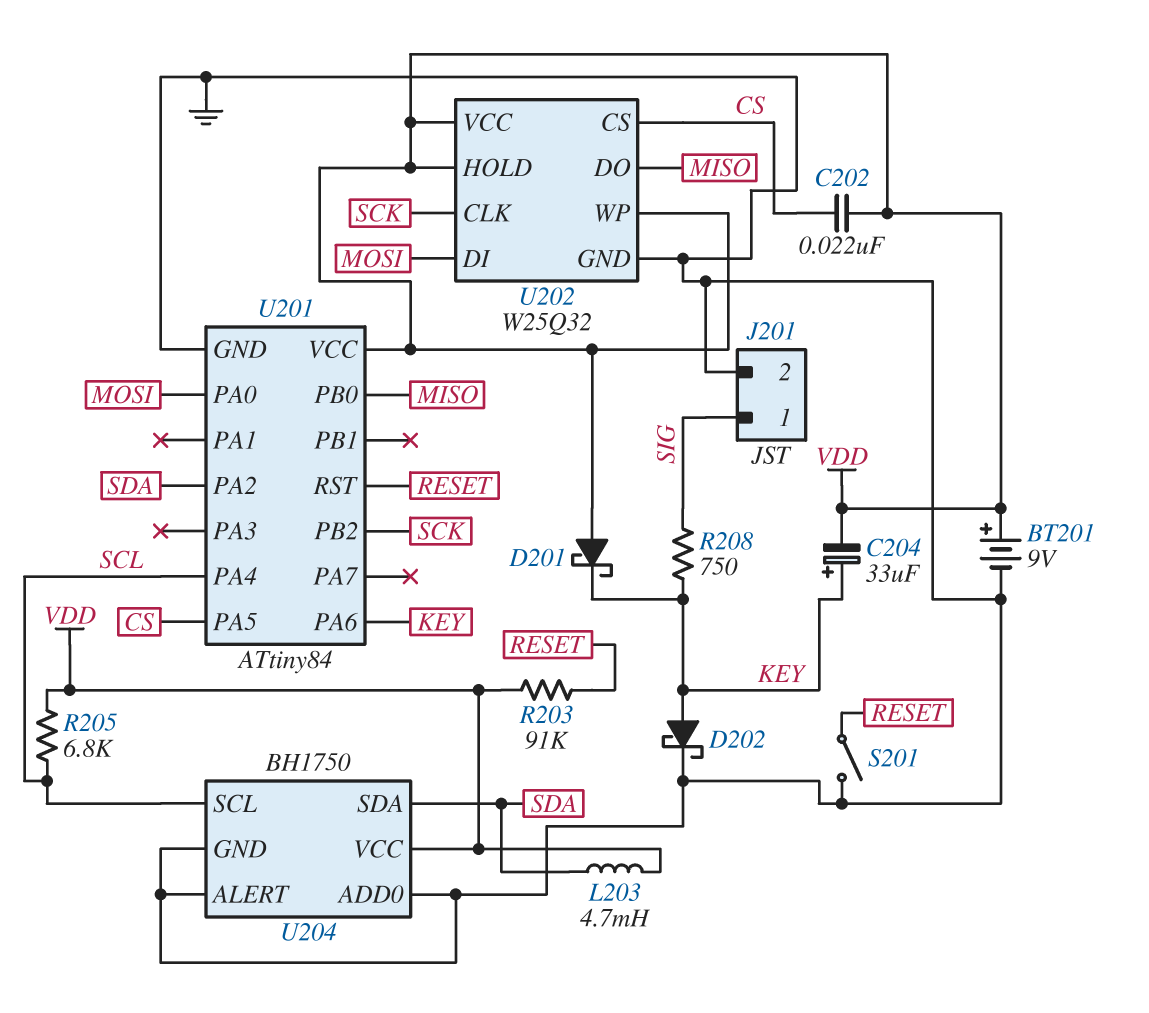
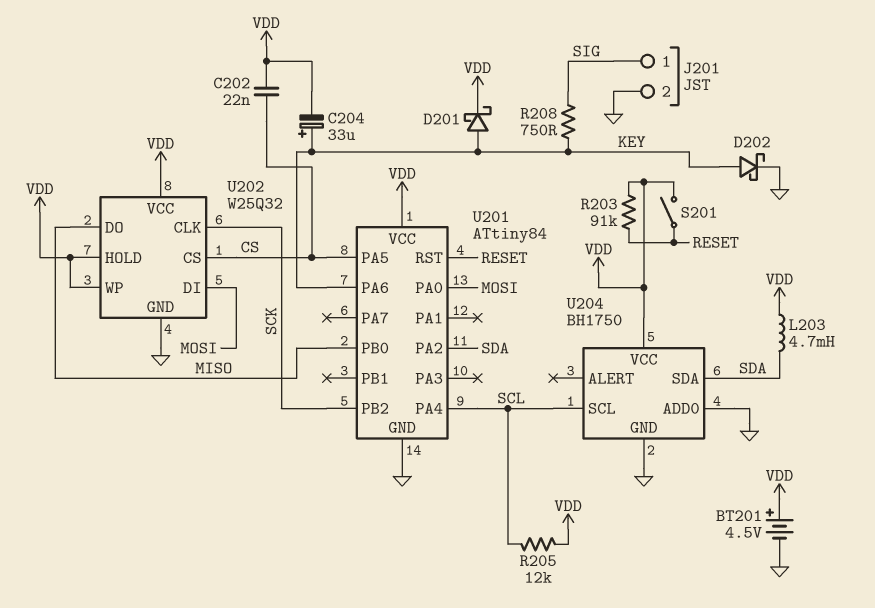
BT201: 9V (plus VDD, minus GND) -> 4.5V (plus VDD, minus GND)
D201: schottky (A VDD, K KEY) -> schottky (A KEY, K VDD)
R205: 6.8k (SCL, VDD) -> 12k (SCL, VDD)
S201: switch (GND, RESET) -> switch (RESET, VDD)
U204 pin ALERT: GND -> none

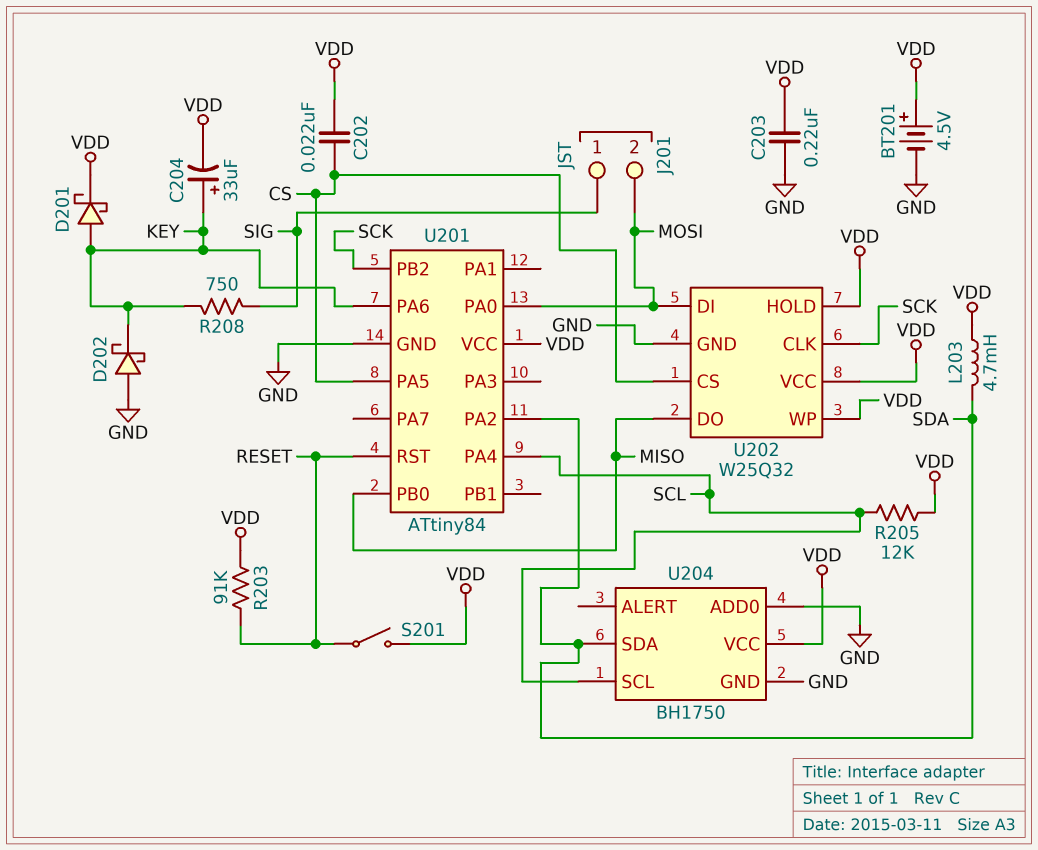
C203: none -> 220nF (GND, VDD)
D202: schottky (A KEY, K GND) -> schottky (A GND, K KEY)
J201 pin 2: GND -> MOSI

